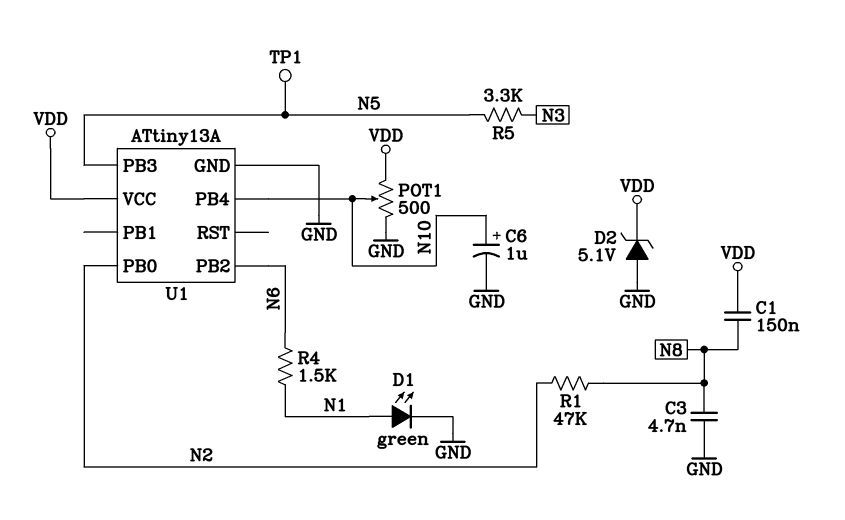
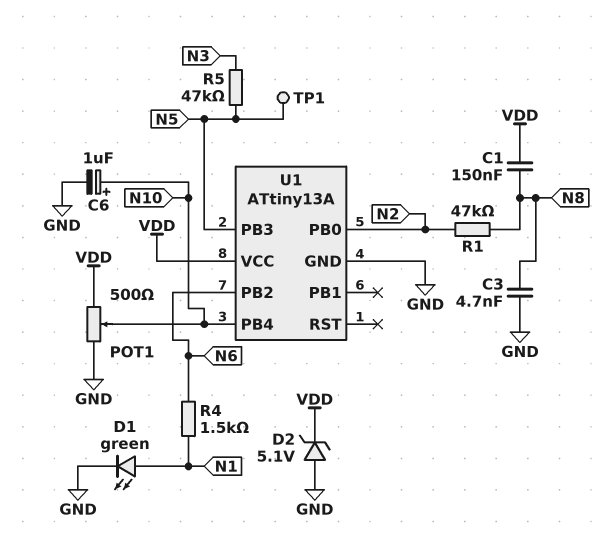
R5: 3.3k (N3, N5) -> 47k (N3, N5)

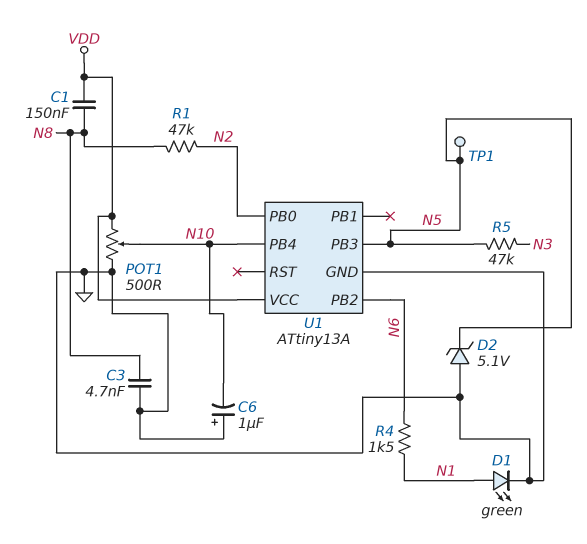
C6: 1uF (plus N10, minus GND) -> 1uF (plus GND, minus N10)
D2: zener 5.1V (A GND, K VDD) -> zener 5.1V (A GND, K N5)

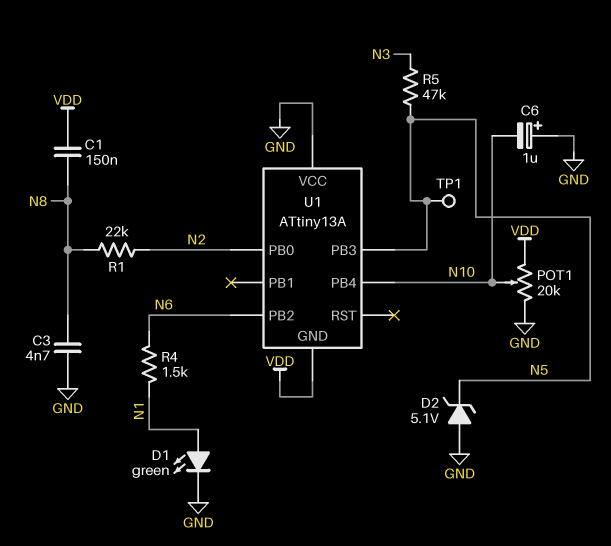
POT1: 500 (GND, VDD, wiper N10) -> 20k (GND, VDD, wiper N10)
R1: 47k (N2, N8) -> 22k (N2, N8)
U1 pin GND: GND -> VDD
U1 pin VCC: VDD -> GND

